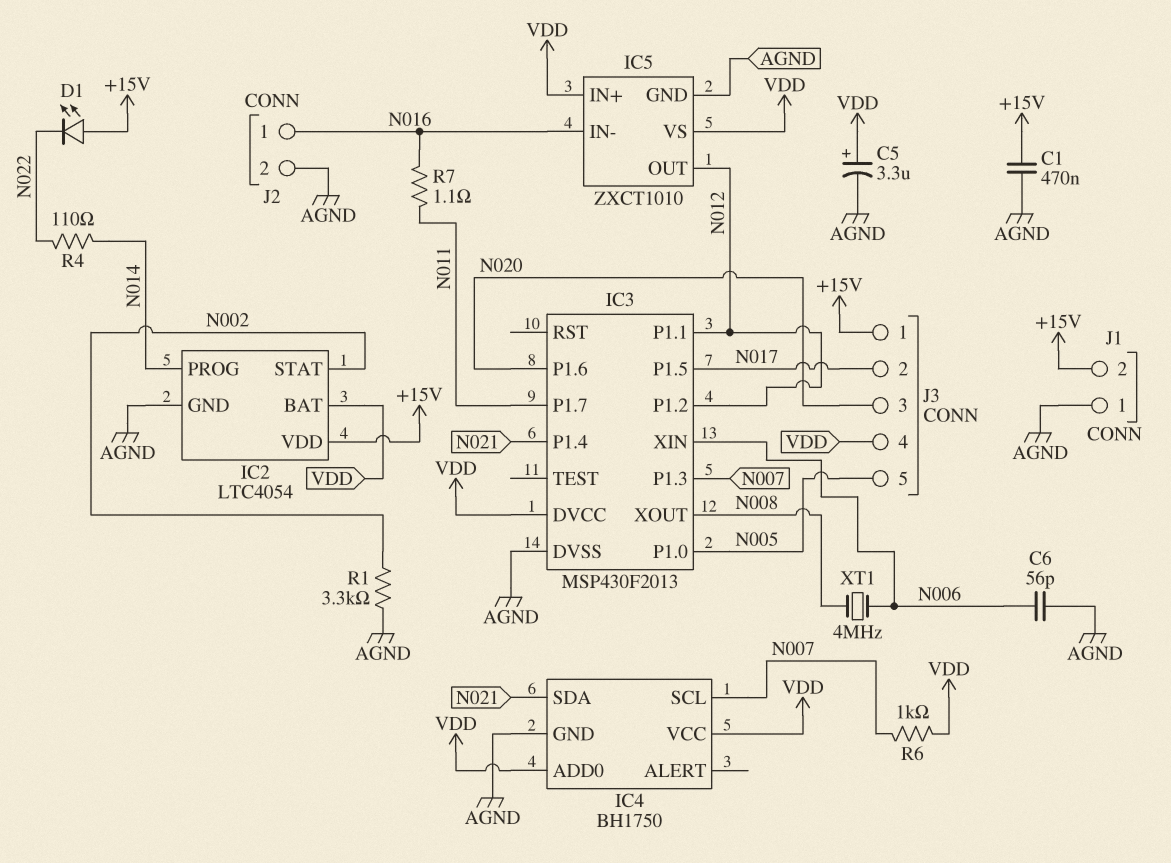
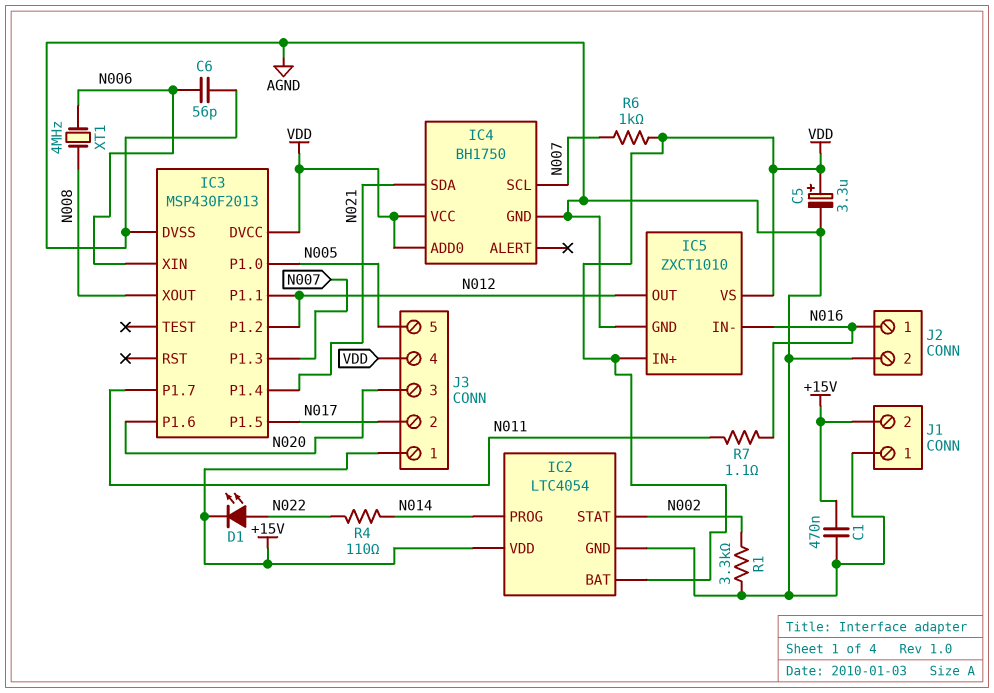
D1: LED (A +15V, K N022) -> LED (A N022, K +15V)

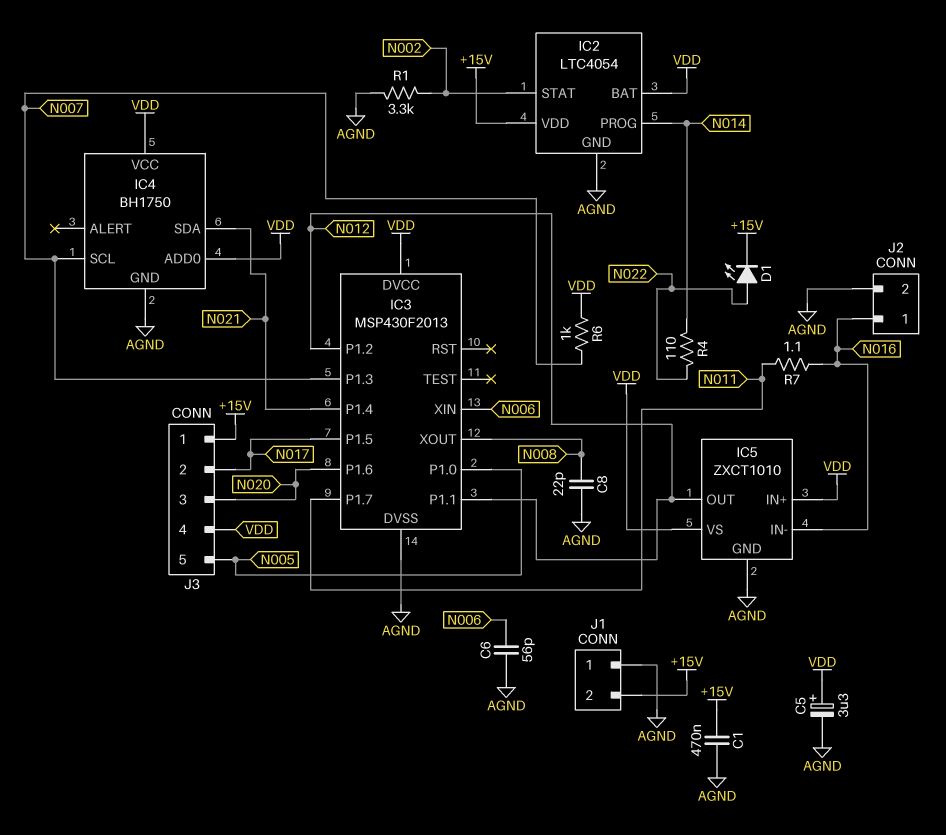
C8: none -> 22pF (AGND, N008)
XT1: 4MHz (N006, N008) -> none

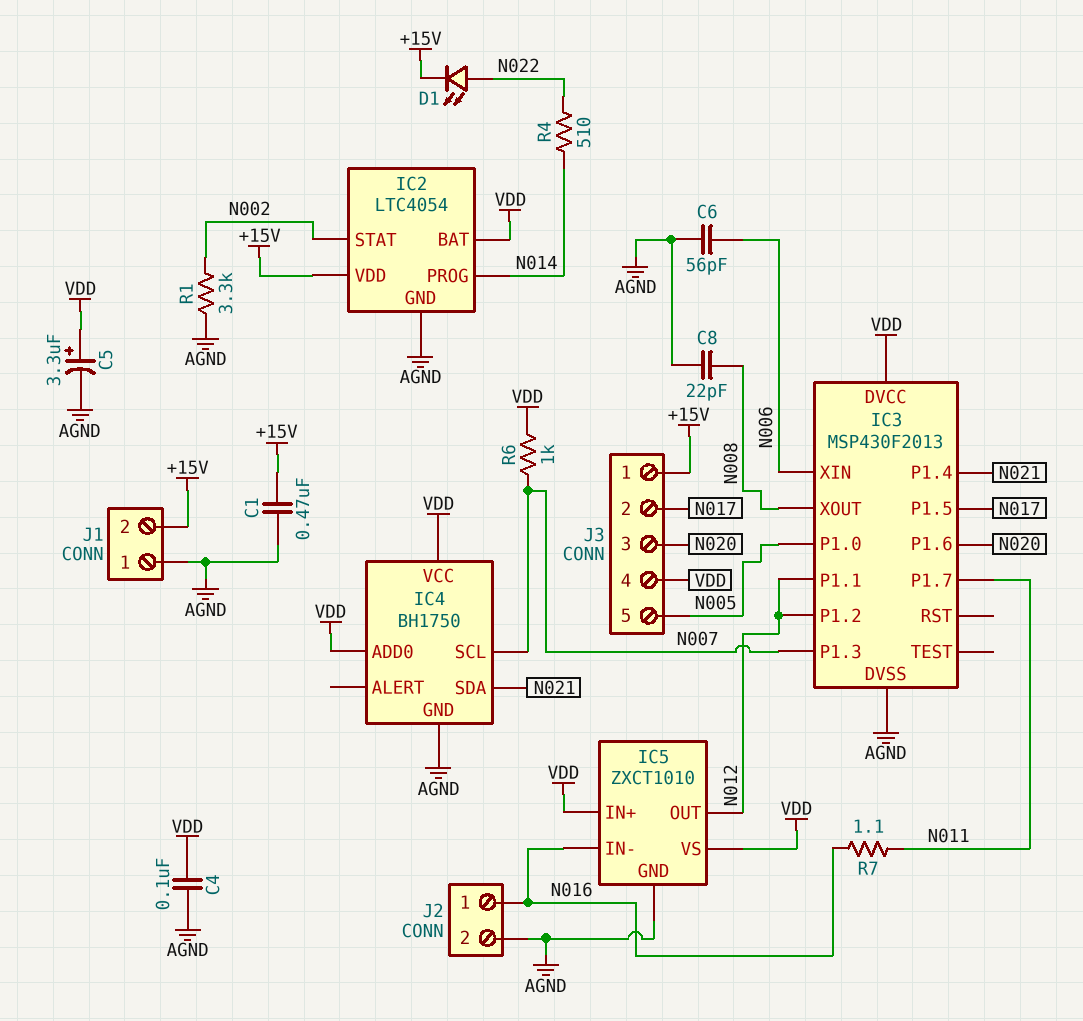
C4: none -> 100nF (AGND, VDD)
R4: 110 (N014, N022) -> 510 (N014, N022)

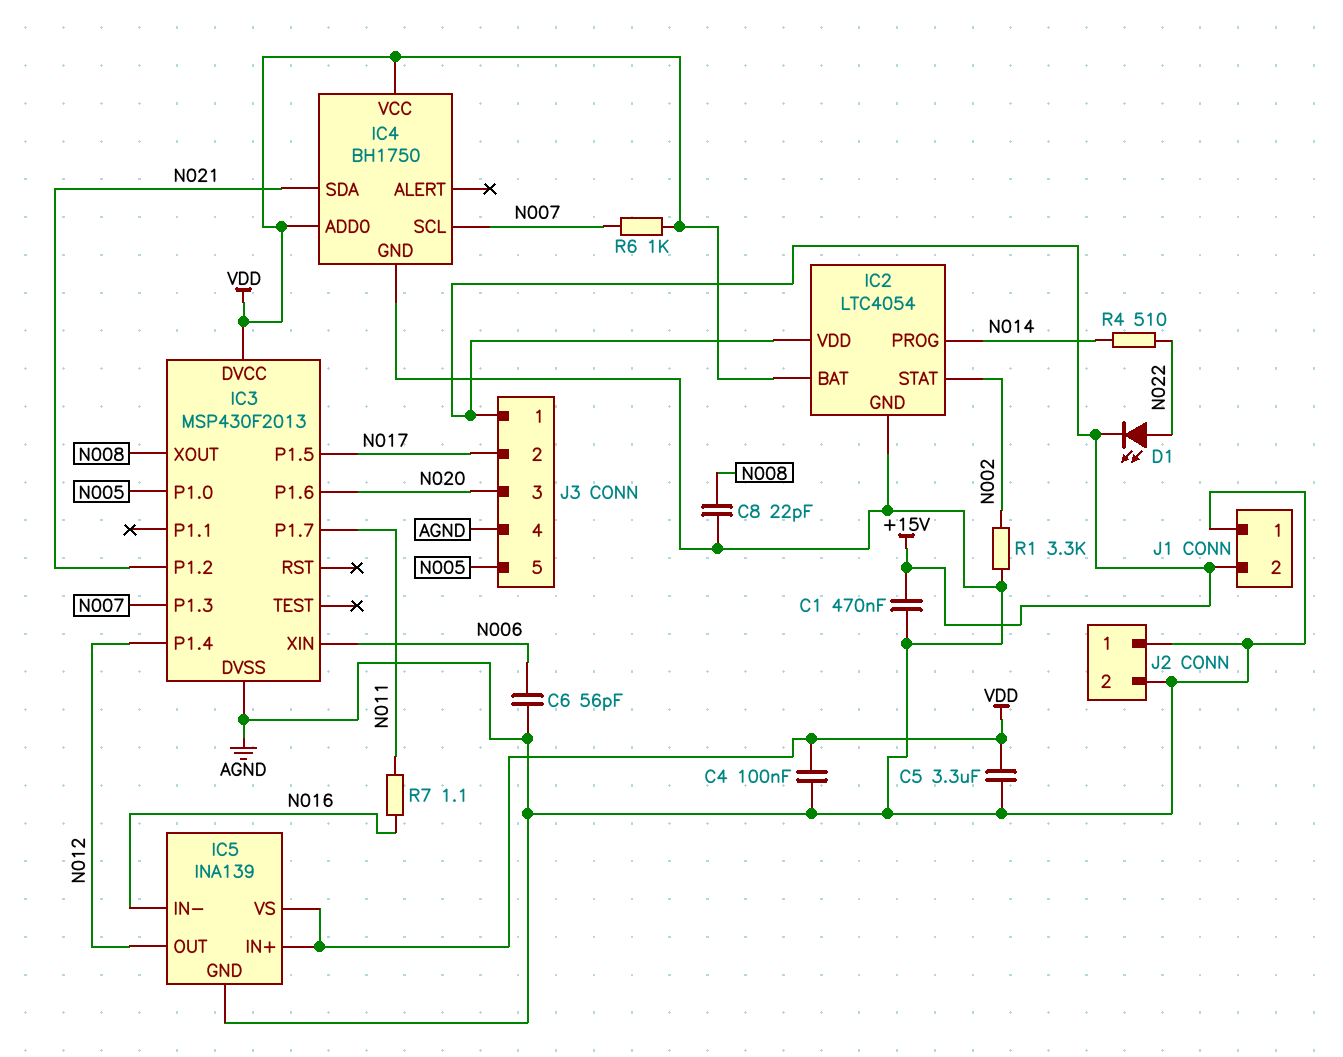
C5: 3.3uF (plus VDD, minus AGND) -> 3.3uF (AGND, VDD)
IC3 pin P1.1: N012 -> none
IC3 pin P1.2: N012 -> N021
IC3 pin P1.4: N021 -> N012
IC5: ZXCT1010 -> INA139
J2 pin 1: N016 -> AGND
J3 pin 4: VDD -> AGND

